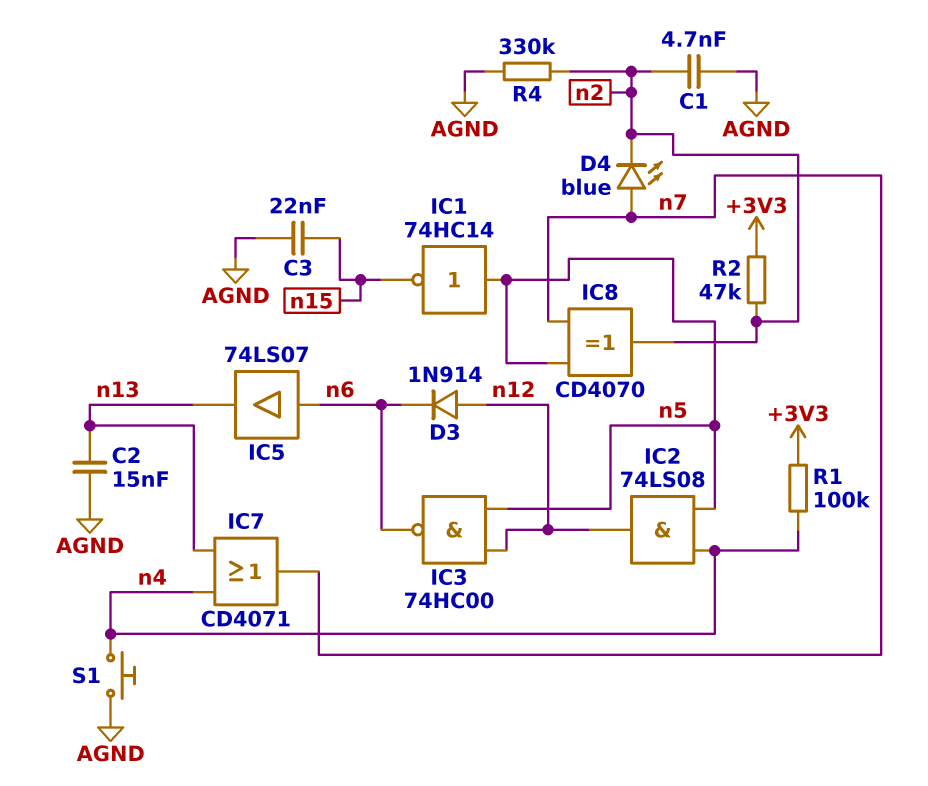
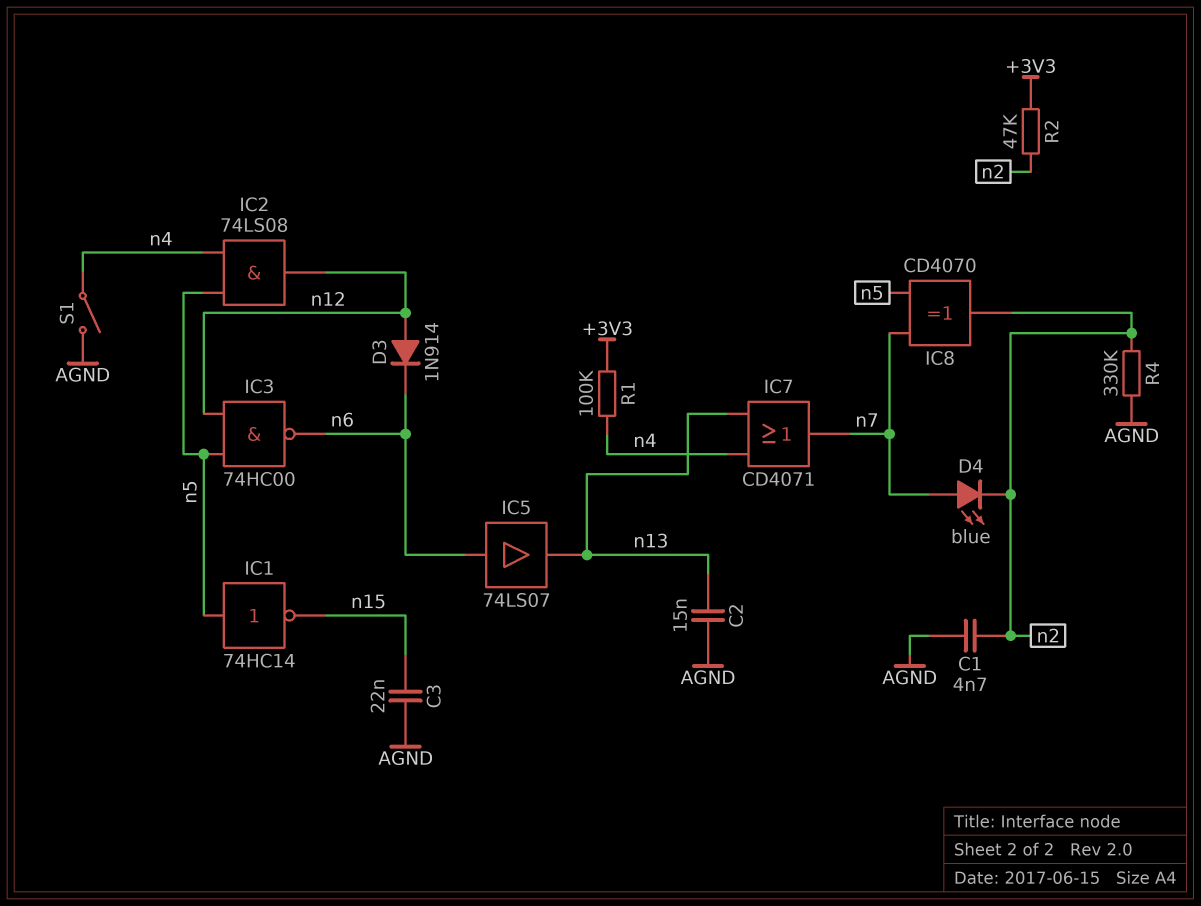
S1: button (AGND, n4) -> switch (AGND, n4)

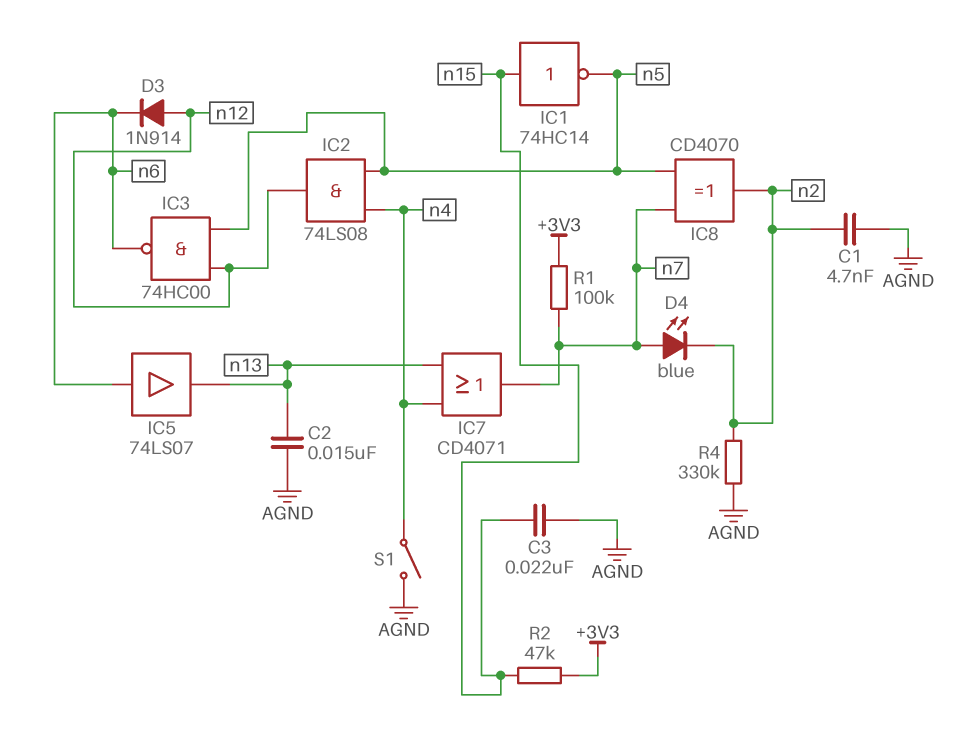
IC1: NOT 74HC14 (in n5, out n15) -> NOT 74HC14 (in n15, out n5)
R1: 100k (+3V3, n4) -> 100k (+3V3, n7)
R2: 47k (+3V3, n2) -> 47k (+3V3, n15)

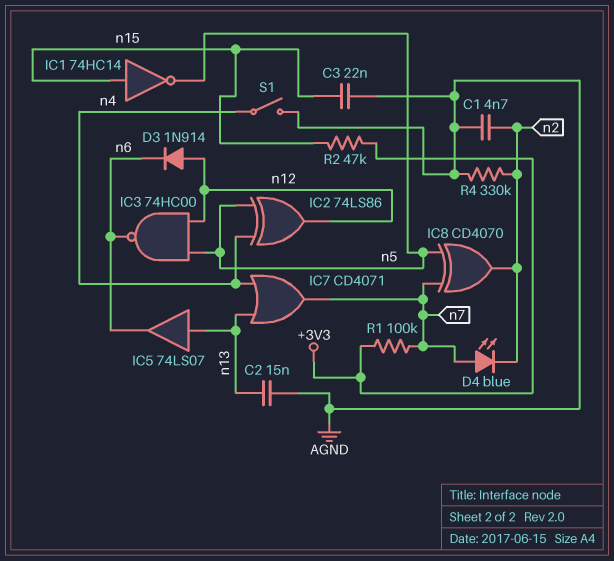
IC2: AND 74LS08 (in n4, in n5, out n12) -> XOR 74LS86 (in n4, in n5, out n12)
IC5: buffer 74LS07 (in n6, out n13) -> buffer 74LS07 (in n13, out n6)

